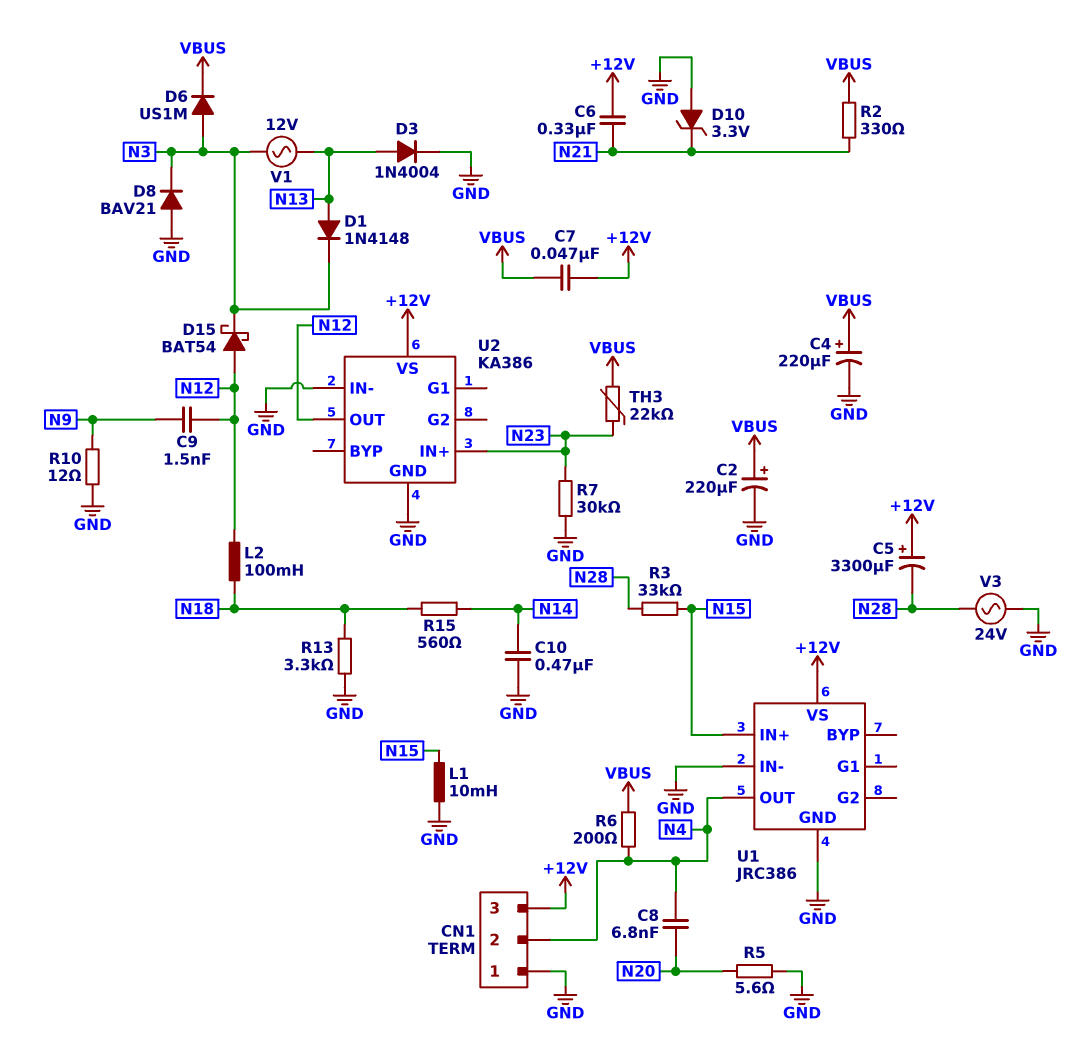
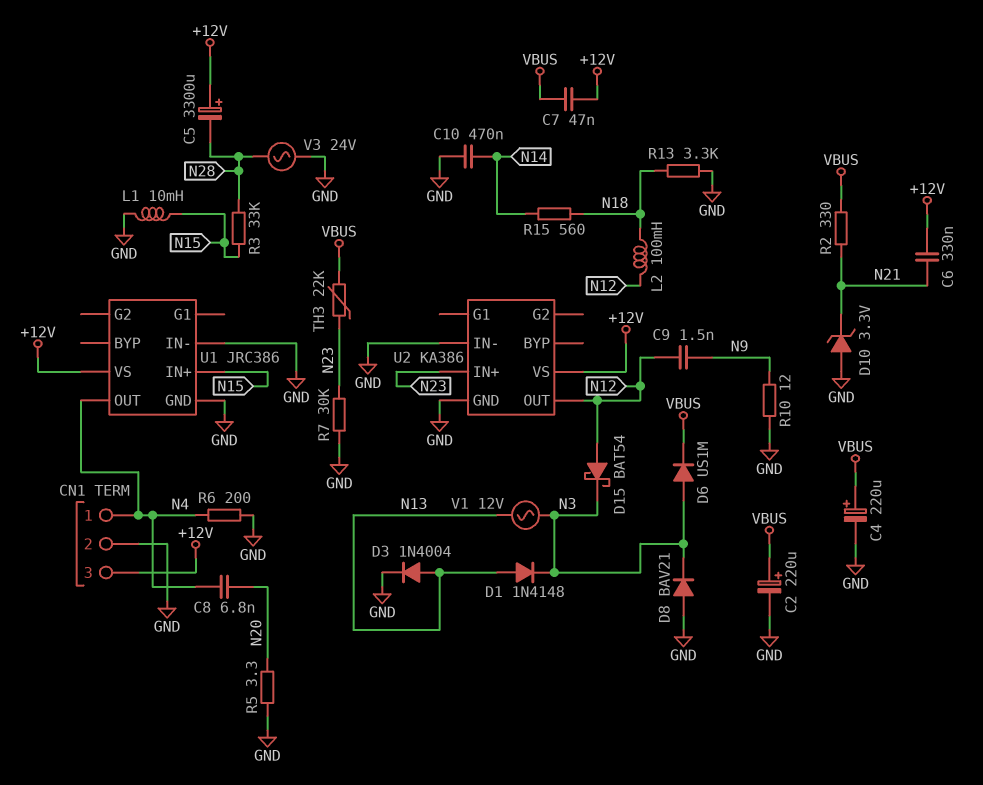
CN1 pin 1: GND -> N4
CN1 pin 2: N4 -> GND
R5: 5.6 (GND, N20) -> 3.3 (GND, N20)
R6: 200 (N4, VBUS) -> 200 (GND, N4)

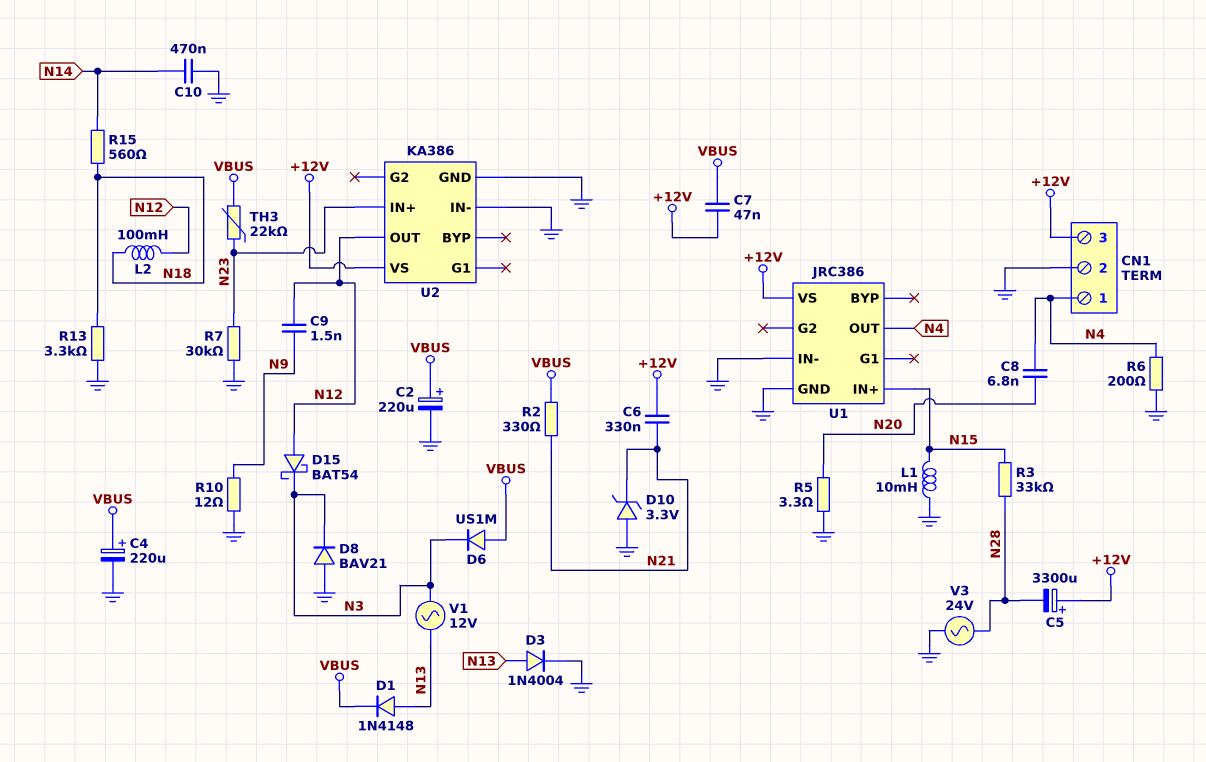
D1: diode 1N4148 (A N13, K N3) -> diode 1N4148 (A N13, K VBUS)
D6: diode US1M (A N3, K VBUS) -> diode US1M (A VBUS, K N3)

